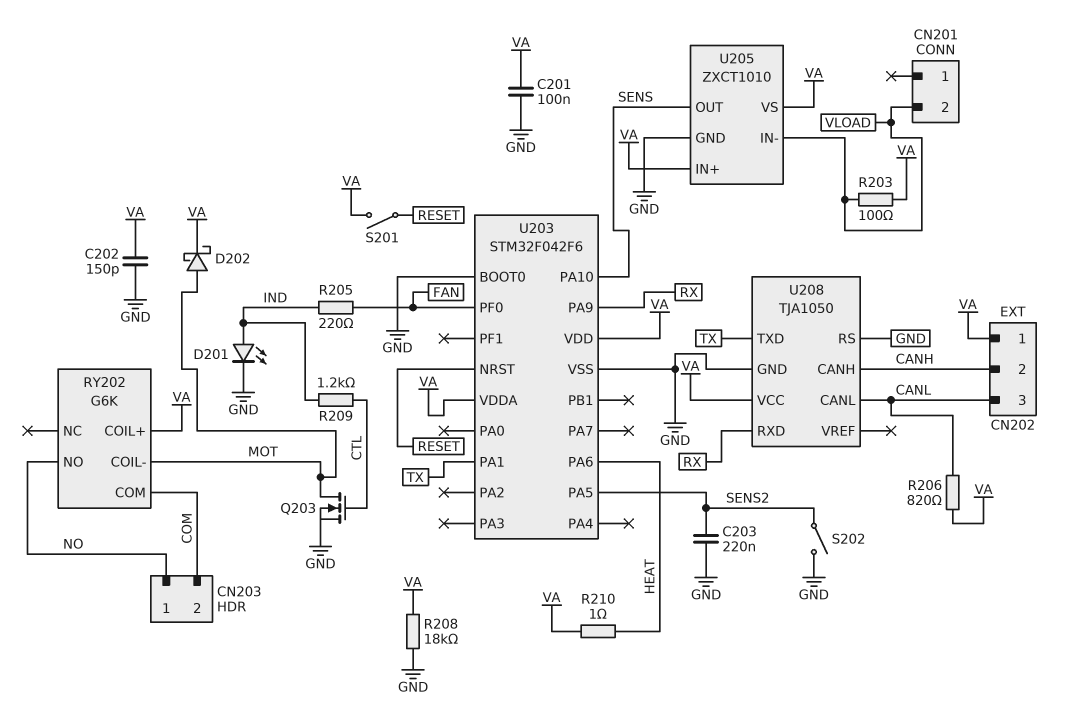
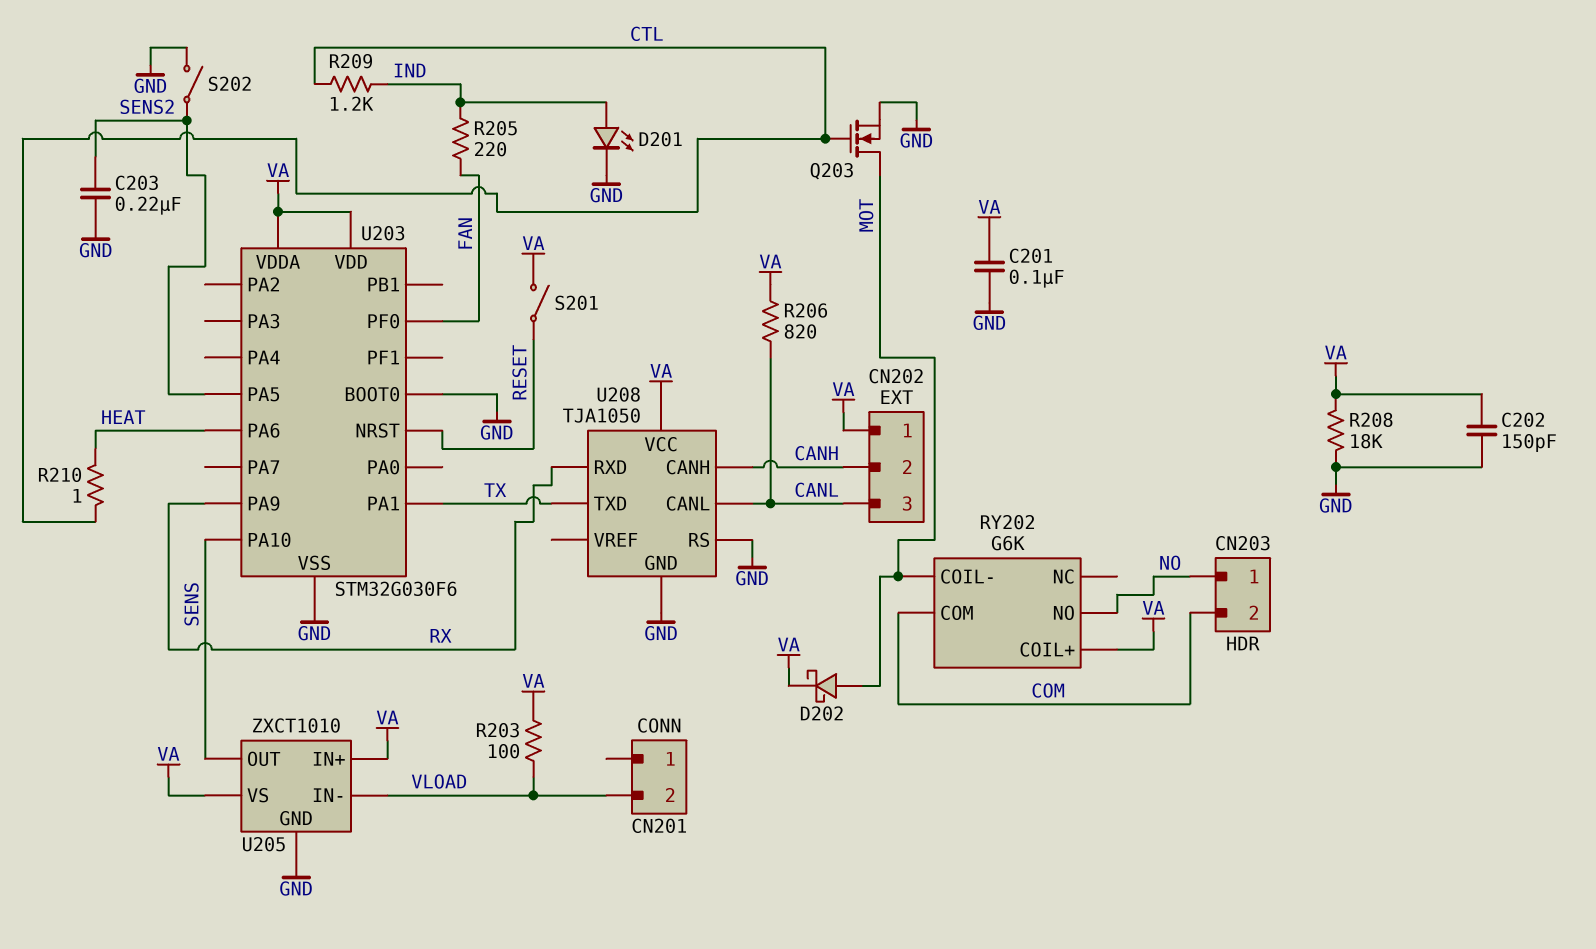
R210: 1 (HEAT, VA) -> 1 (CTL, HEAT)
U203: STM32F042F6 -> STM32G030F6

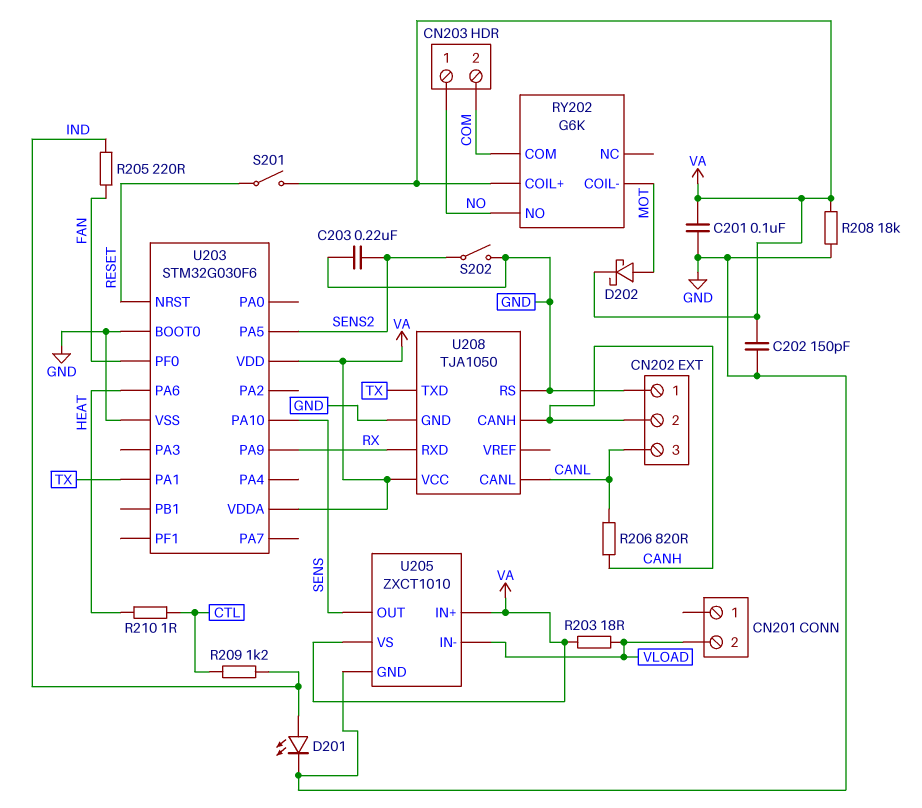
CN202 pin 1: VA -> GND
Q203: NMOS (G CTL, D MOT, S GND) -> none
R203: 100 (VA, VLOAD) -> 18 (VA, VLOAD)
R206: 820 (CANL, VA) -> 820 (CANH, CANL)

